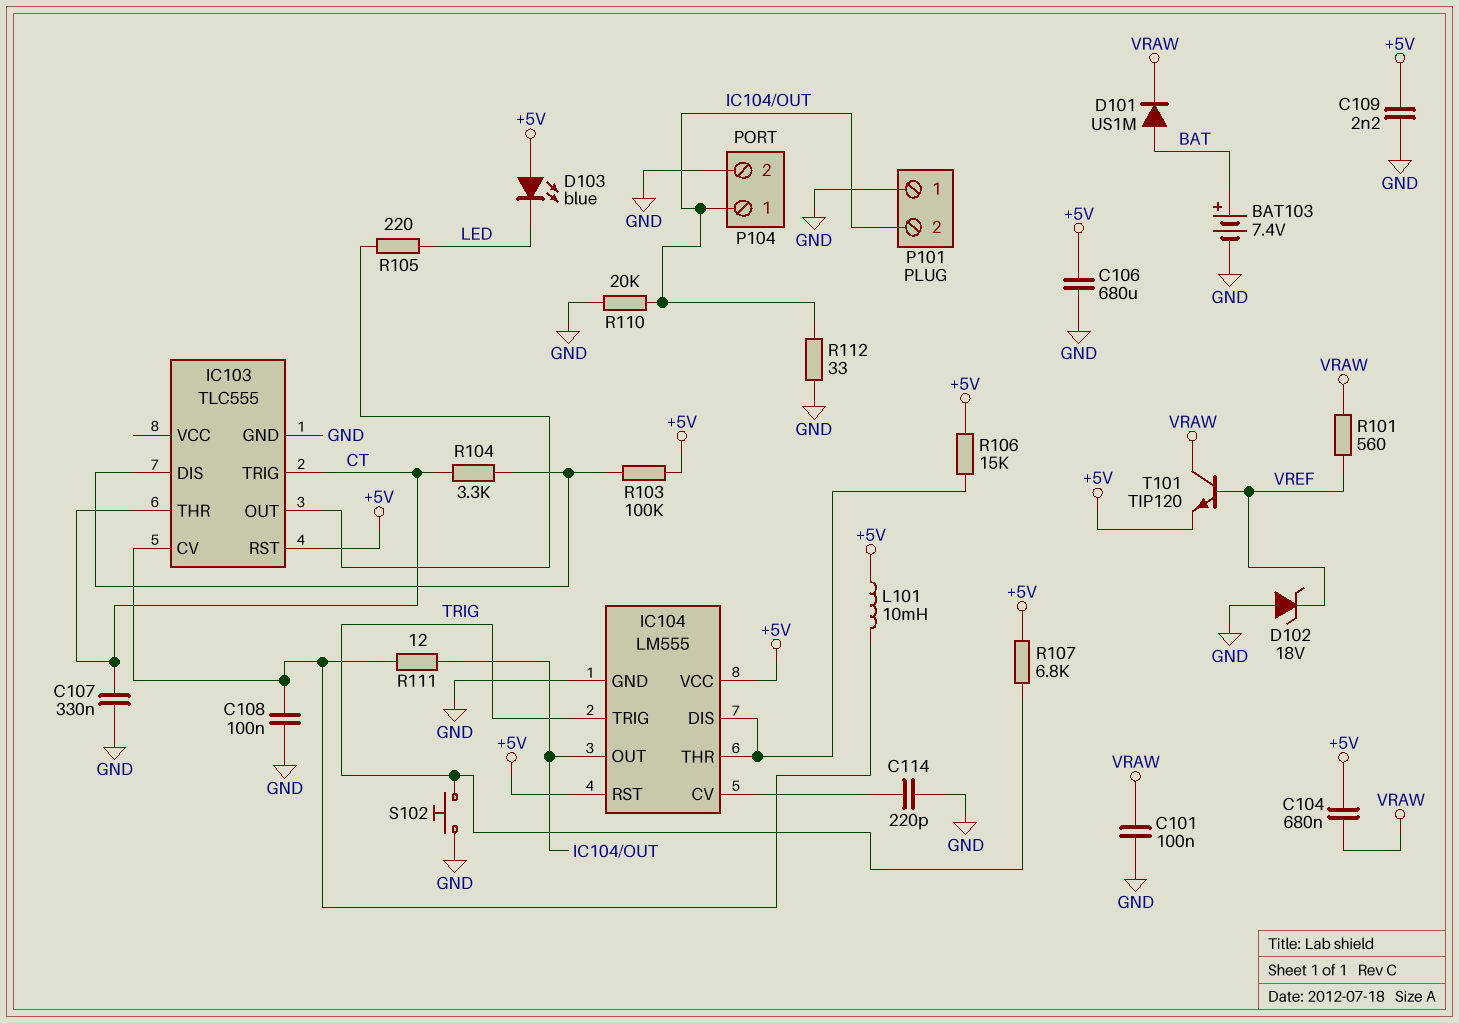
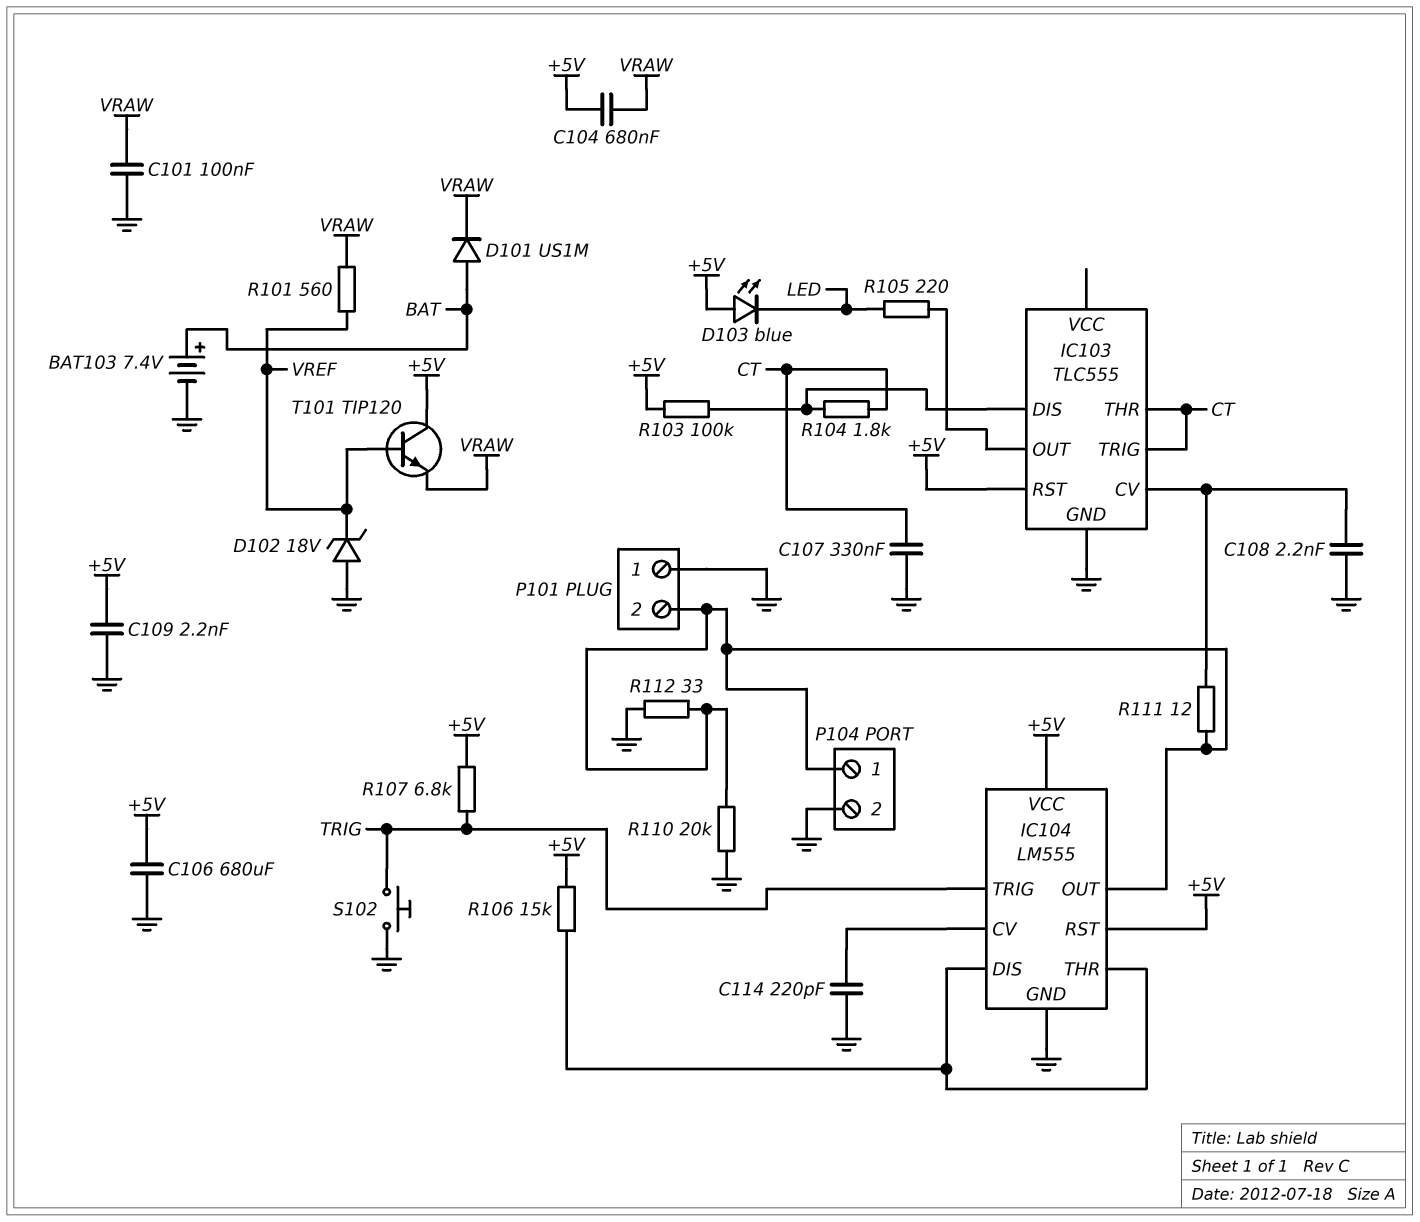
C108: 100nF (GND, IC103/CV) -> 2.2nF (GND, IC103/CV)
L101: 10mH (+5V, IC103/CV) -> none
R104: 3.3k (CT, IC103/DIS) -> 1.8k (CT, IC103/DIS)
T101: NPN TIP120 (B VREF, C VRAW, E +5V) -> NPN TIP120 (B VREF, C +5V, E VRAW)

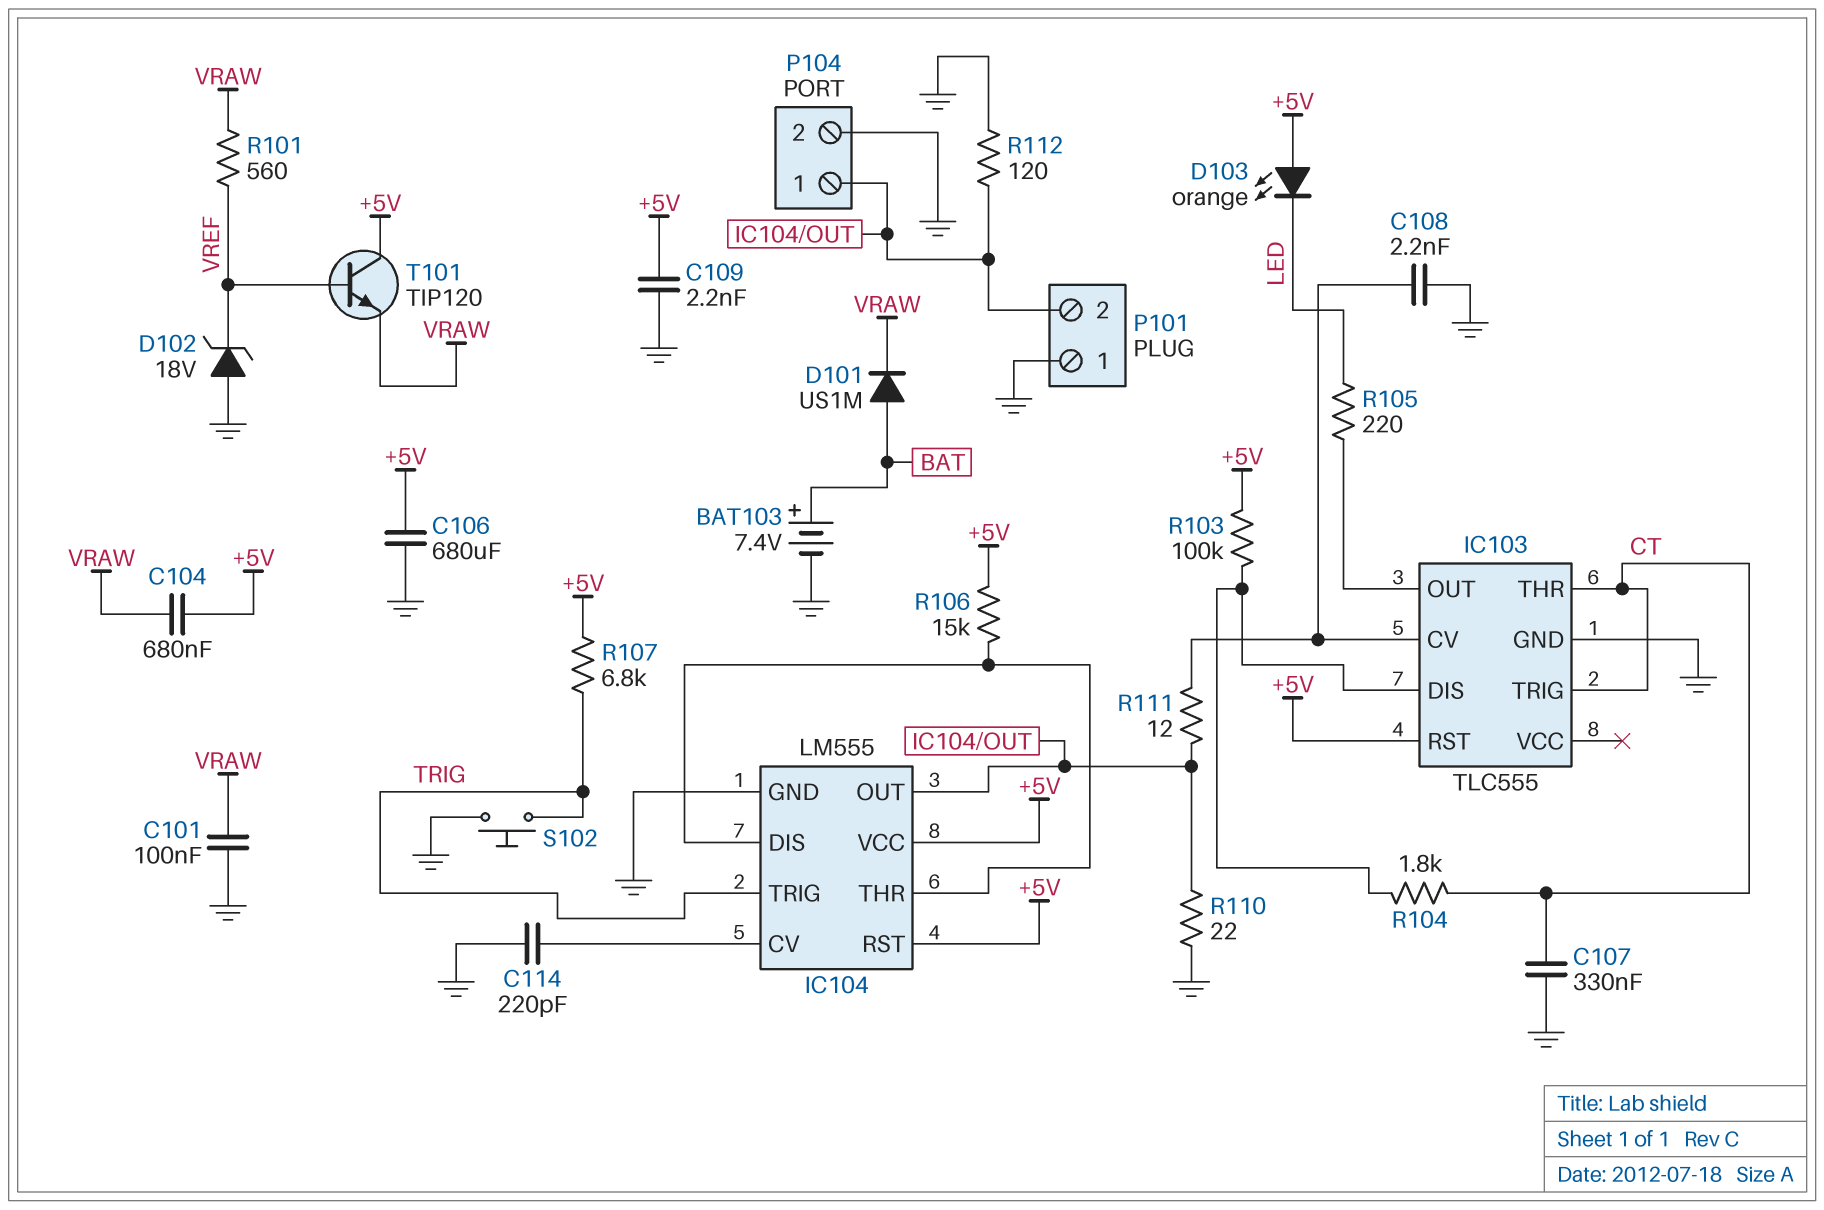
D103: LED blue (A +5V, K LED) -> LED orange (A +5V, K LED)
R110: 20k (GND, IC104/OUT) -> 22 (GND, IC104/OUT)
R112: 33 (GND, IC104/OUT) -> 120 (GND, IC104/OUT)

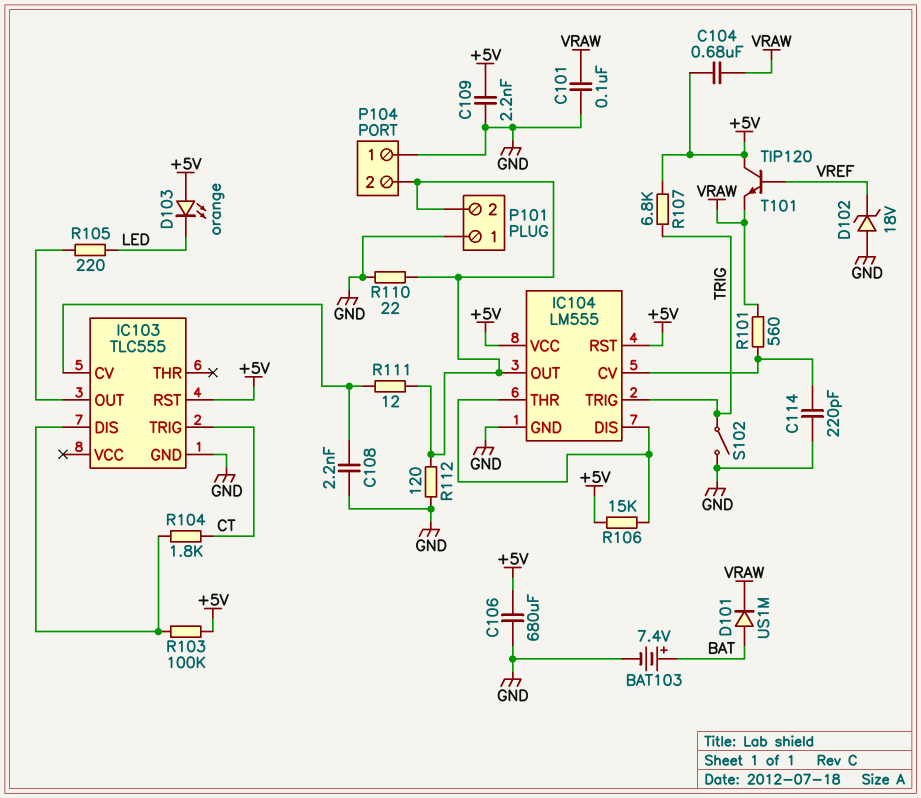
C107: 330nF (CT, GND) -> none
IC103 pin THR: CT -> none
P104 pin 1: IC104/OUT -> GND
P104 pin 2: GND -> IC104/OUT
R101: 560 (VRAW, VREF) -> 560 (IC104/CV, VRAW)
S102: button (GND, TRIG) -> switch (GND, TRIG)

